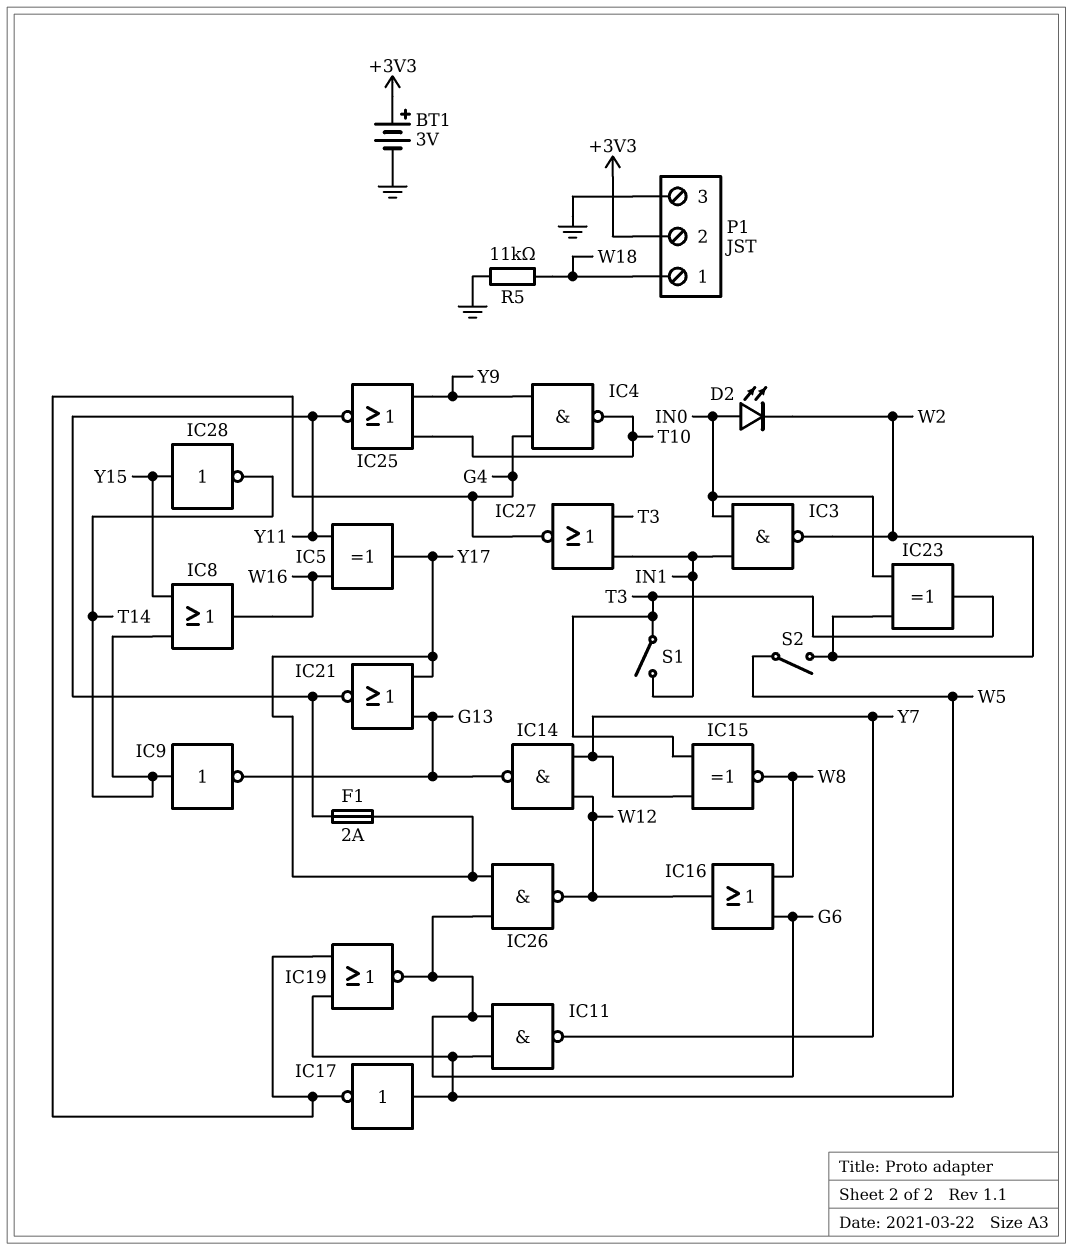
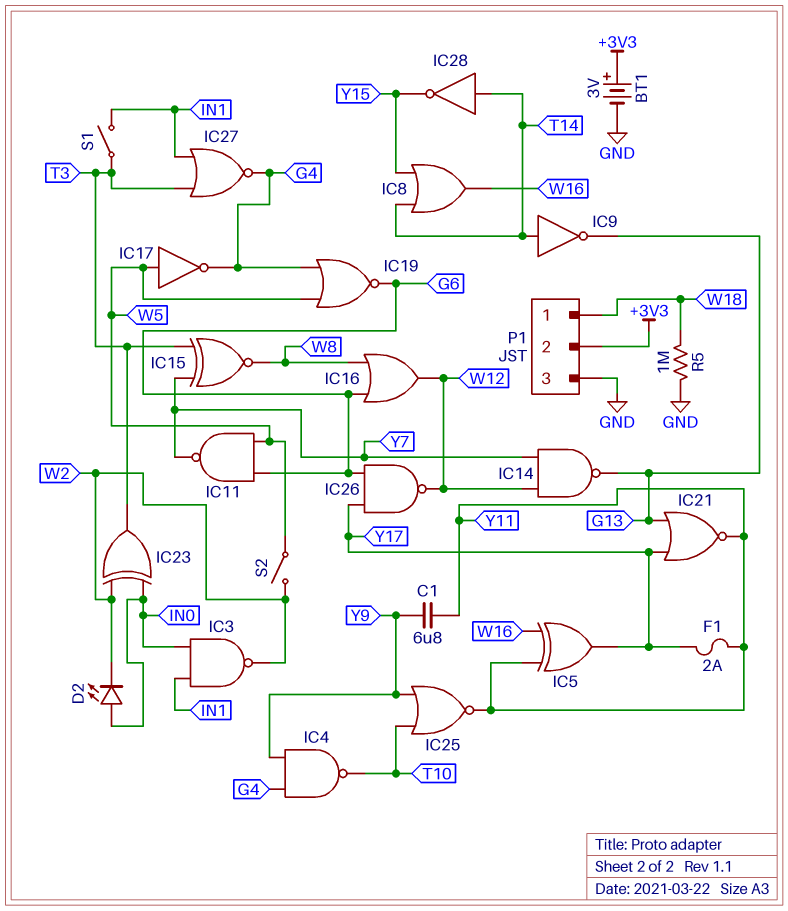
C1: none -> 6.8uF (Y9, Y11)
IC28: NOT (in Y15, out T14) -> NOT (in T14, out Y15)
R5: 11k (GND, W18) -> 1M (GND, W18)

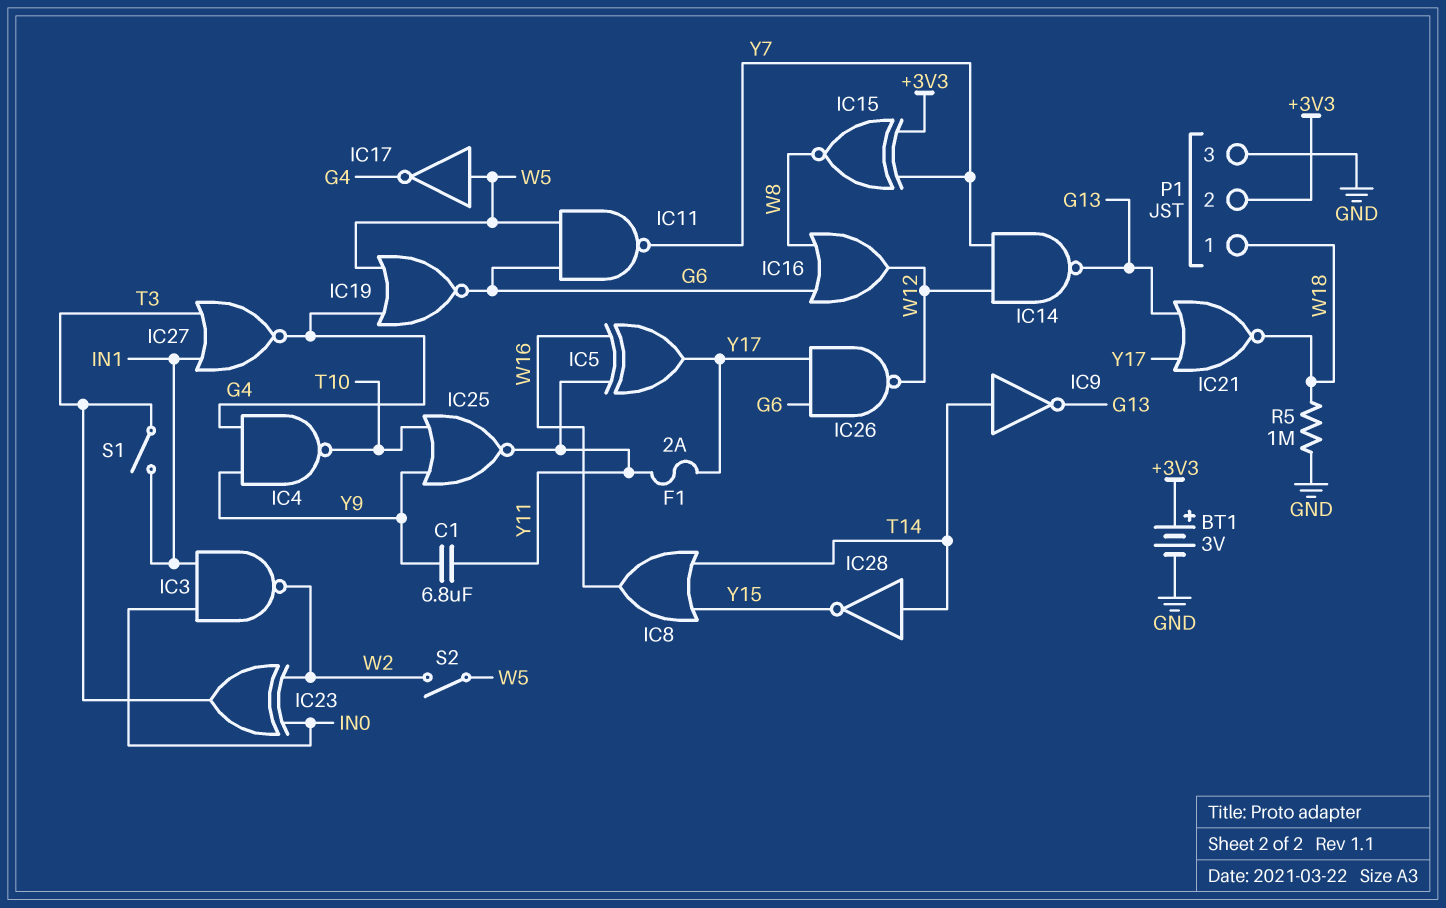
D2: LED (A IN0, K W2) -> none
IC15: XNOR (in T3, in Y7, out W8) -> XNOR (in +3V3, in Y7, out W8)
IC21: NOR (in G13, in Y17, out Y11) -> NOR (in G13, in Y17, out W18)

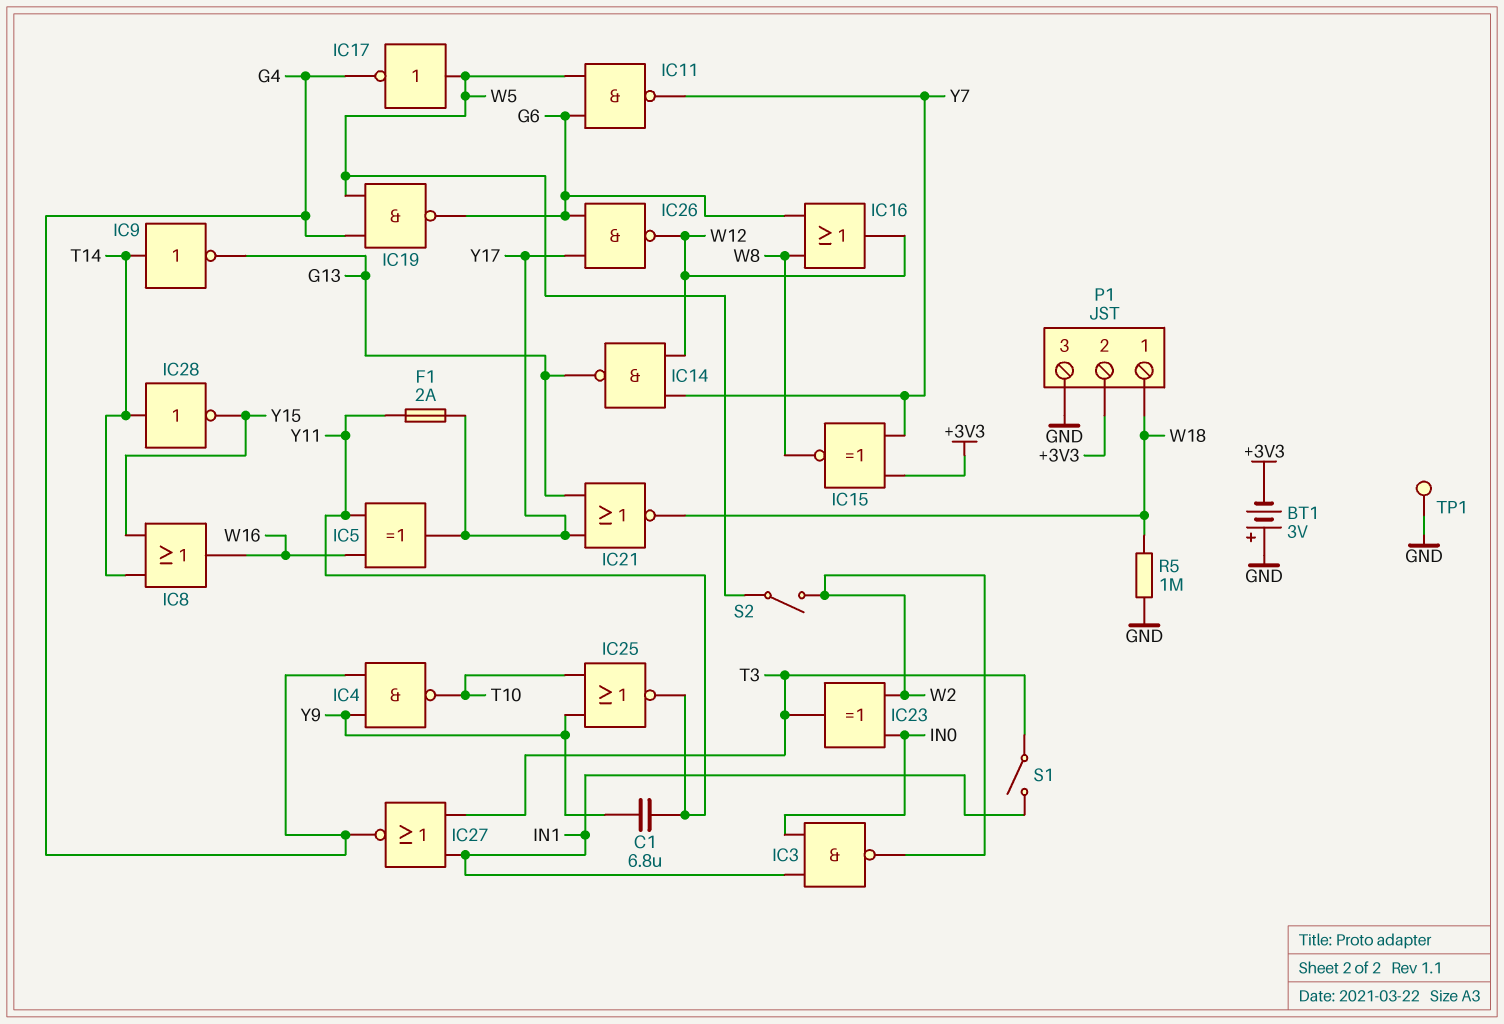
BT1: 3V (plus +3V3, minus GND) -> 3V (plus GND, minus +3V3)
IC19: NOR (in G4, in W5, out G6) -> NAND (in G4, in W5, out G6)
TP1: none -> test point (GND)

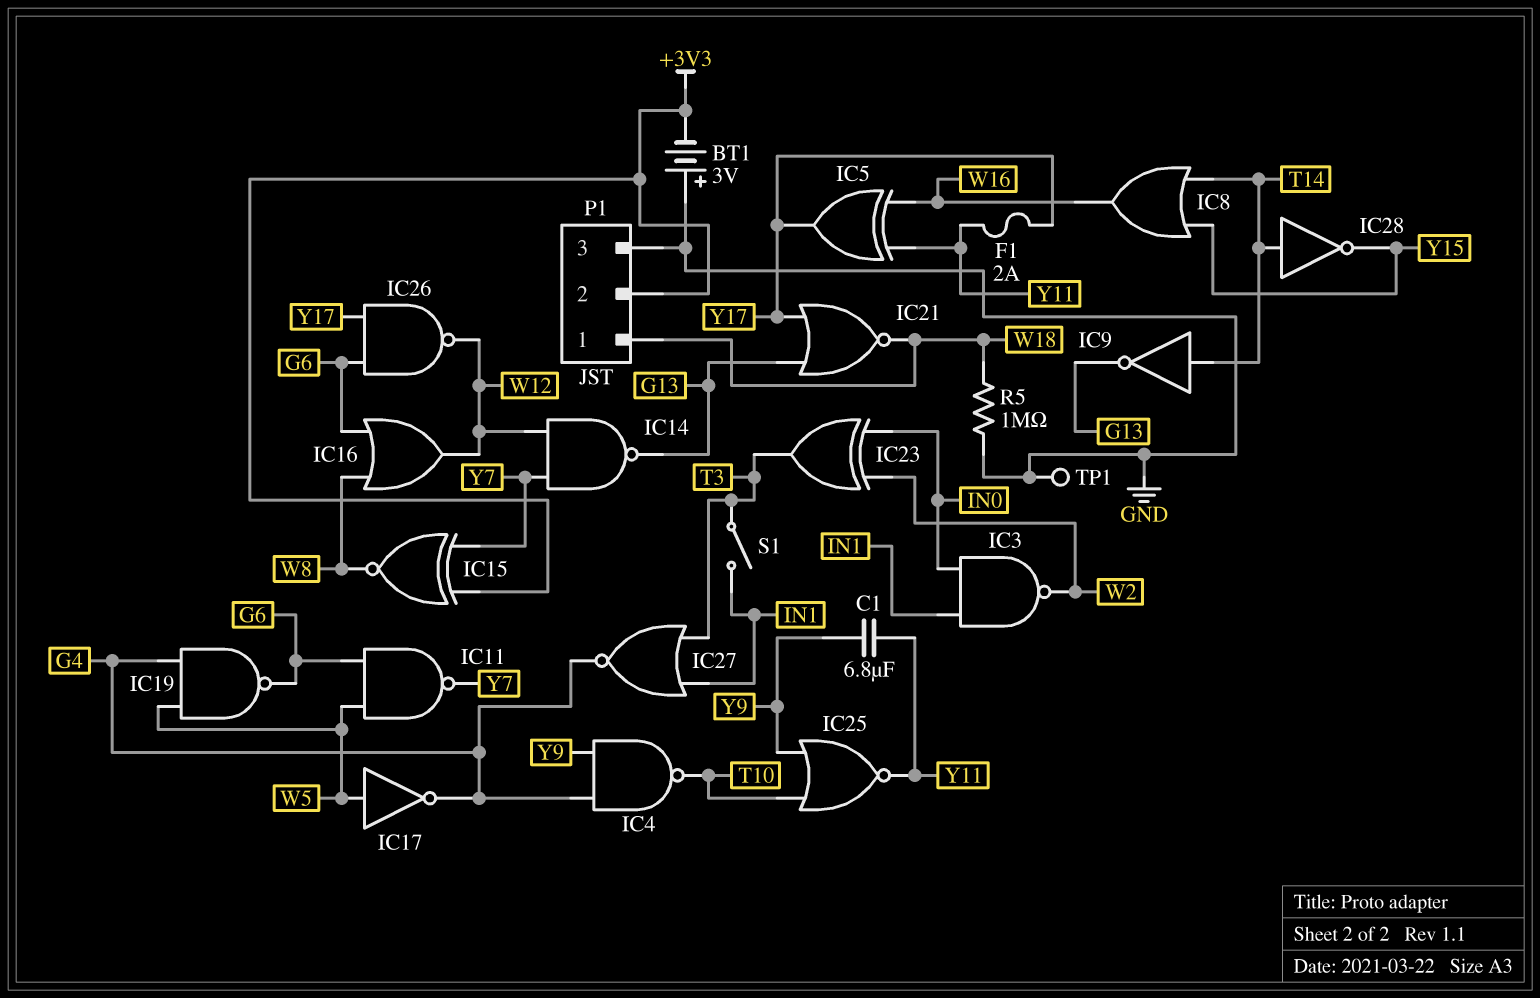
S2: switch (W2, W5) -> none

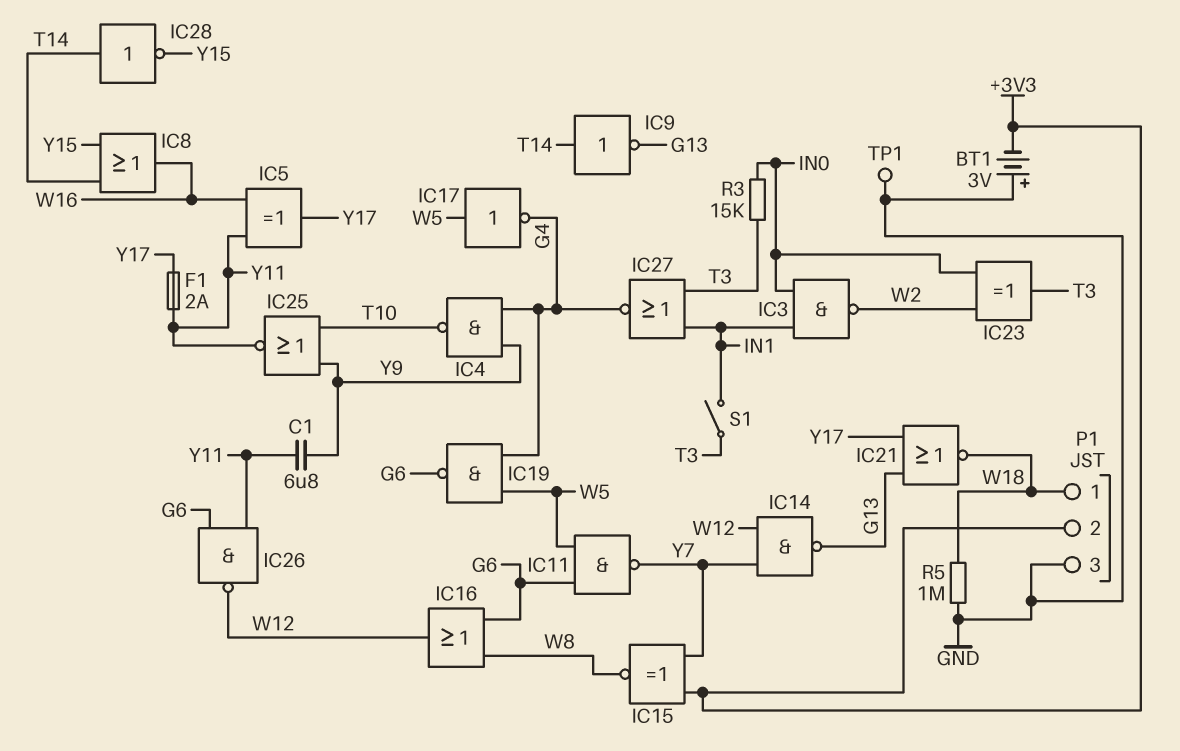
IC26: NAND (in G6, in Y17, out W12) -> NAND (in G6, in Y11, out W12)
R3: none -> 15k (IN0, T3)

